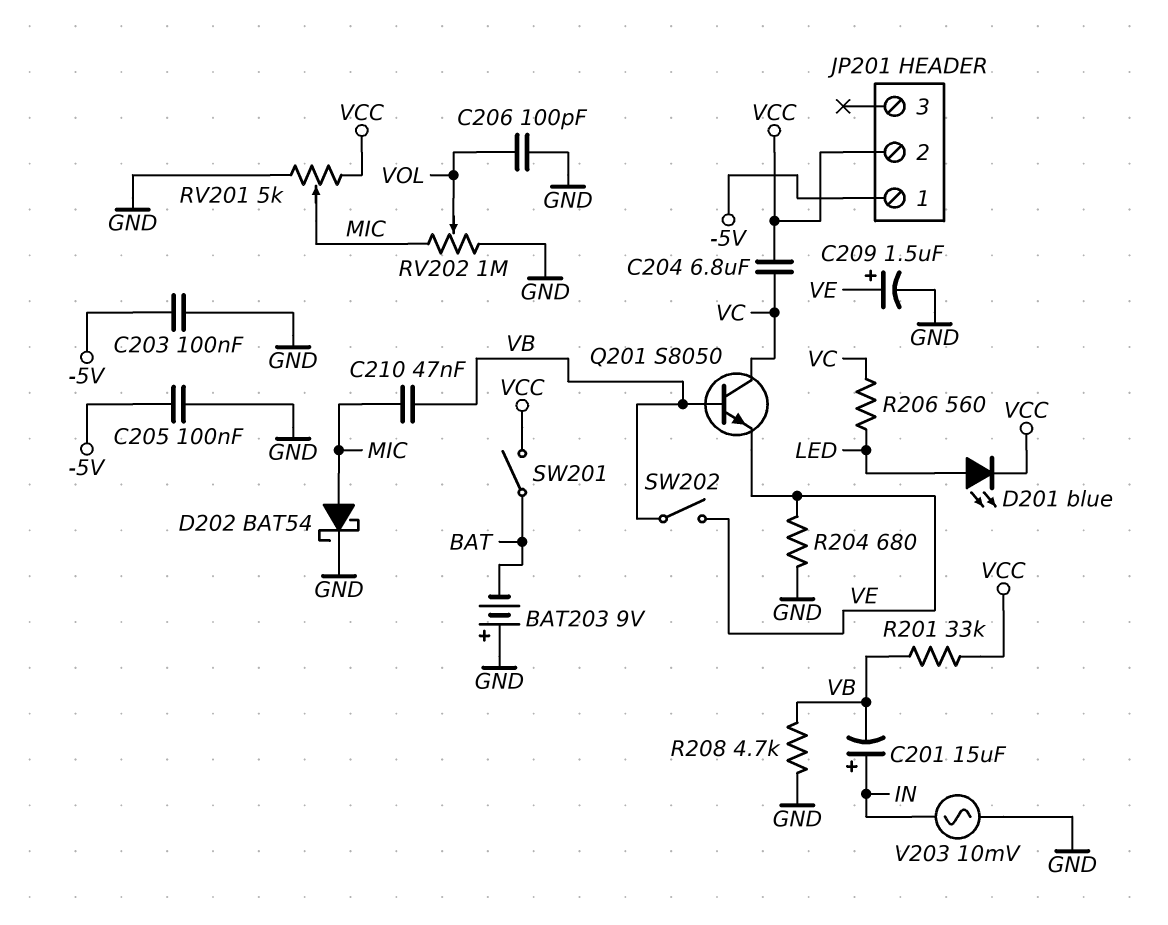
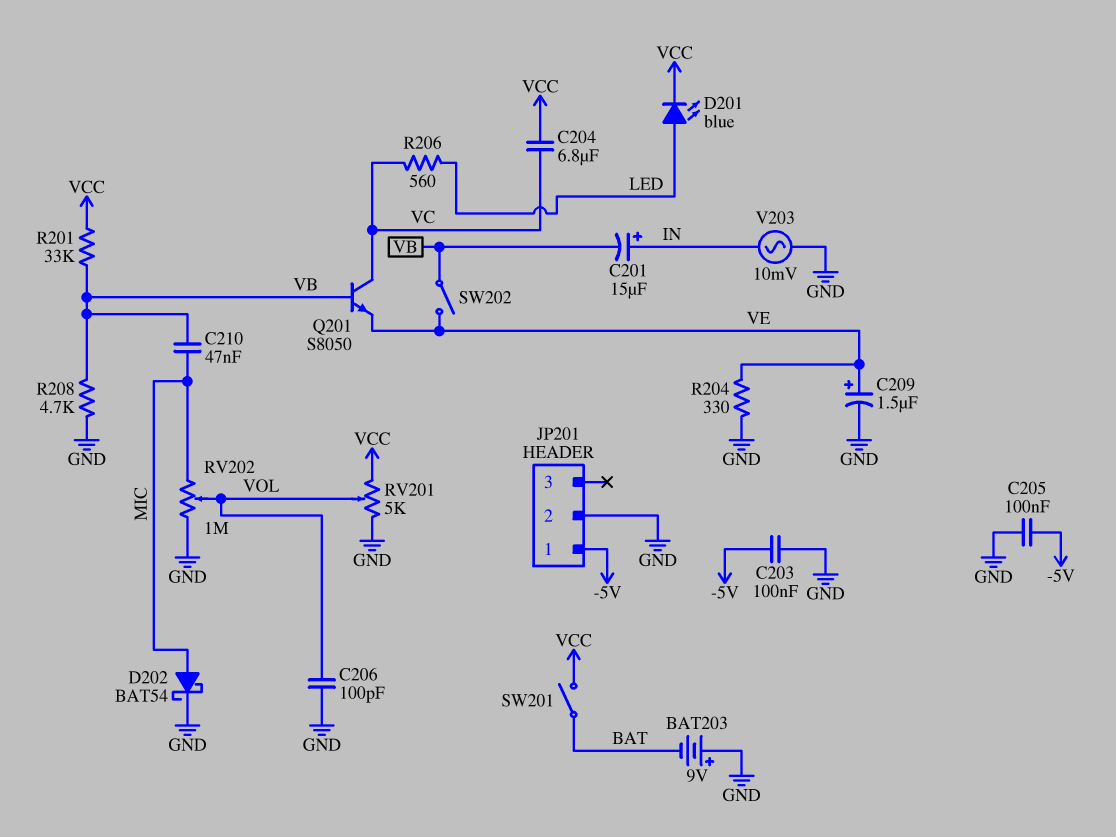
JP201 pin 2: VCC -> GND
R204: 680 (GND, VE) -> 330 (GND, VE)
RV201: 5k (GND, VCC, wiper MIC) -> 5k (GND, VCC, wiper VOL)

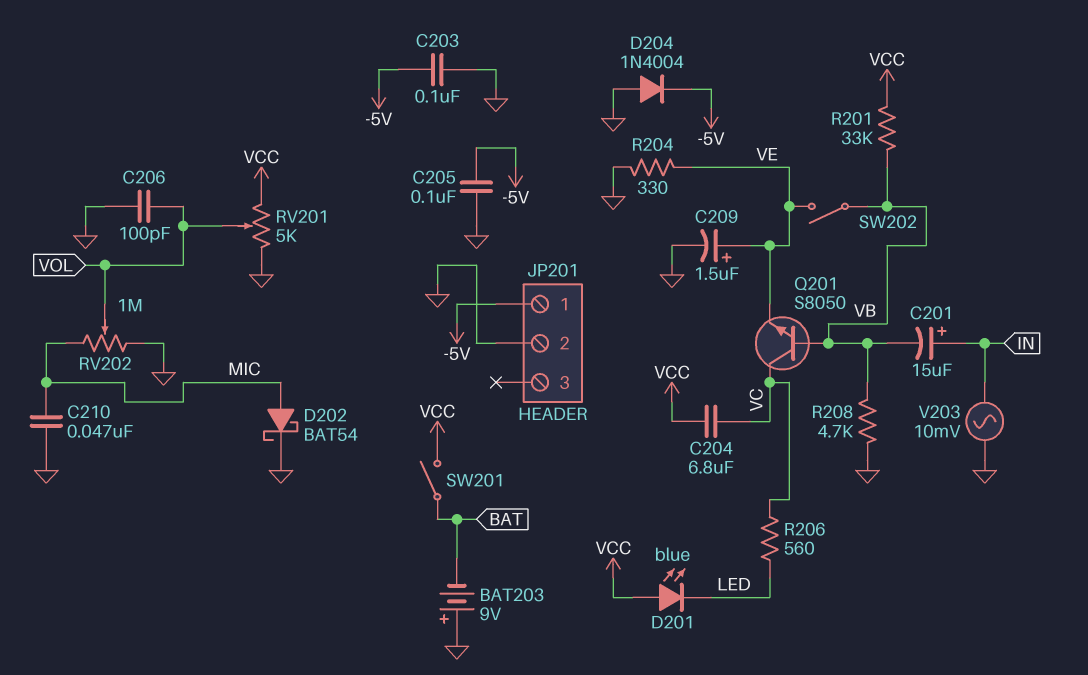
C210: 47nF (MIC, VB) -> 47nF (GND, MIC)
D201: LED blue (A LED, K VCC) -> LED blue (A VCC, K LED)
D204: none -> diode 1N4004 (A GND, K -5V)

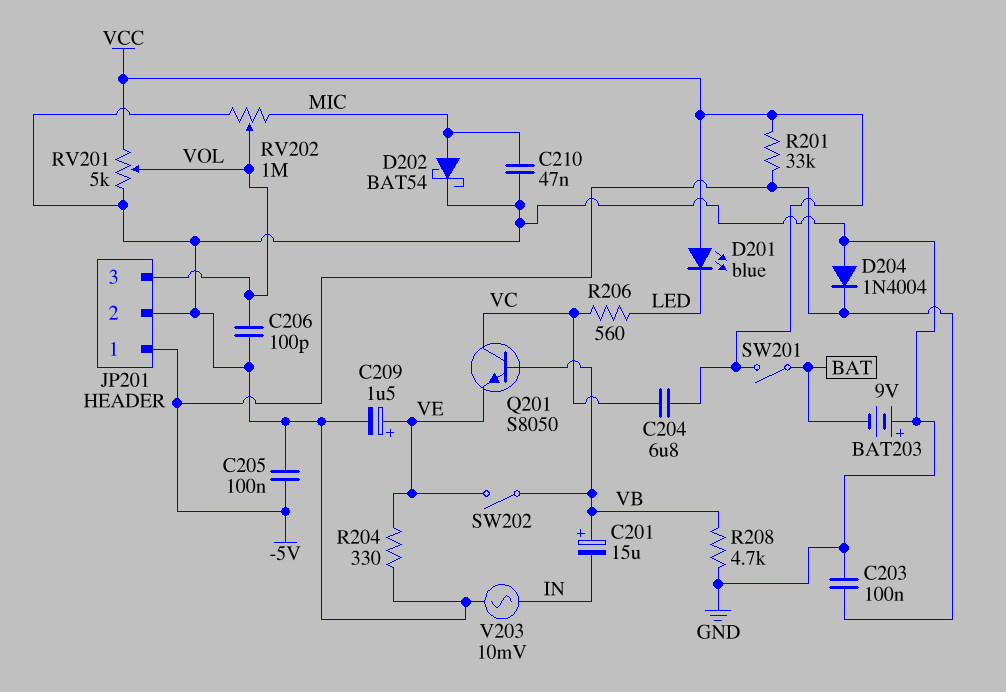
C201: 15uF (plus IN, minus VB) -> 15uF (plus VB, minus IN)
JP201 pin 3: none -> VOL
R201: 33k (VB, VCC) -> 33k (-5V, VCC)

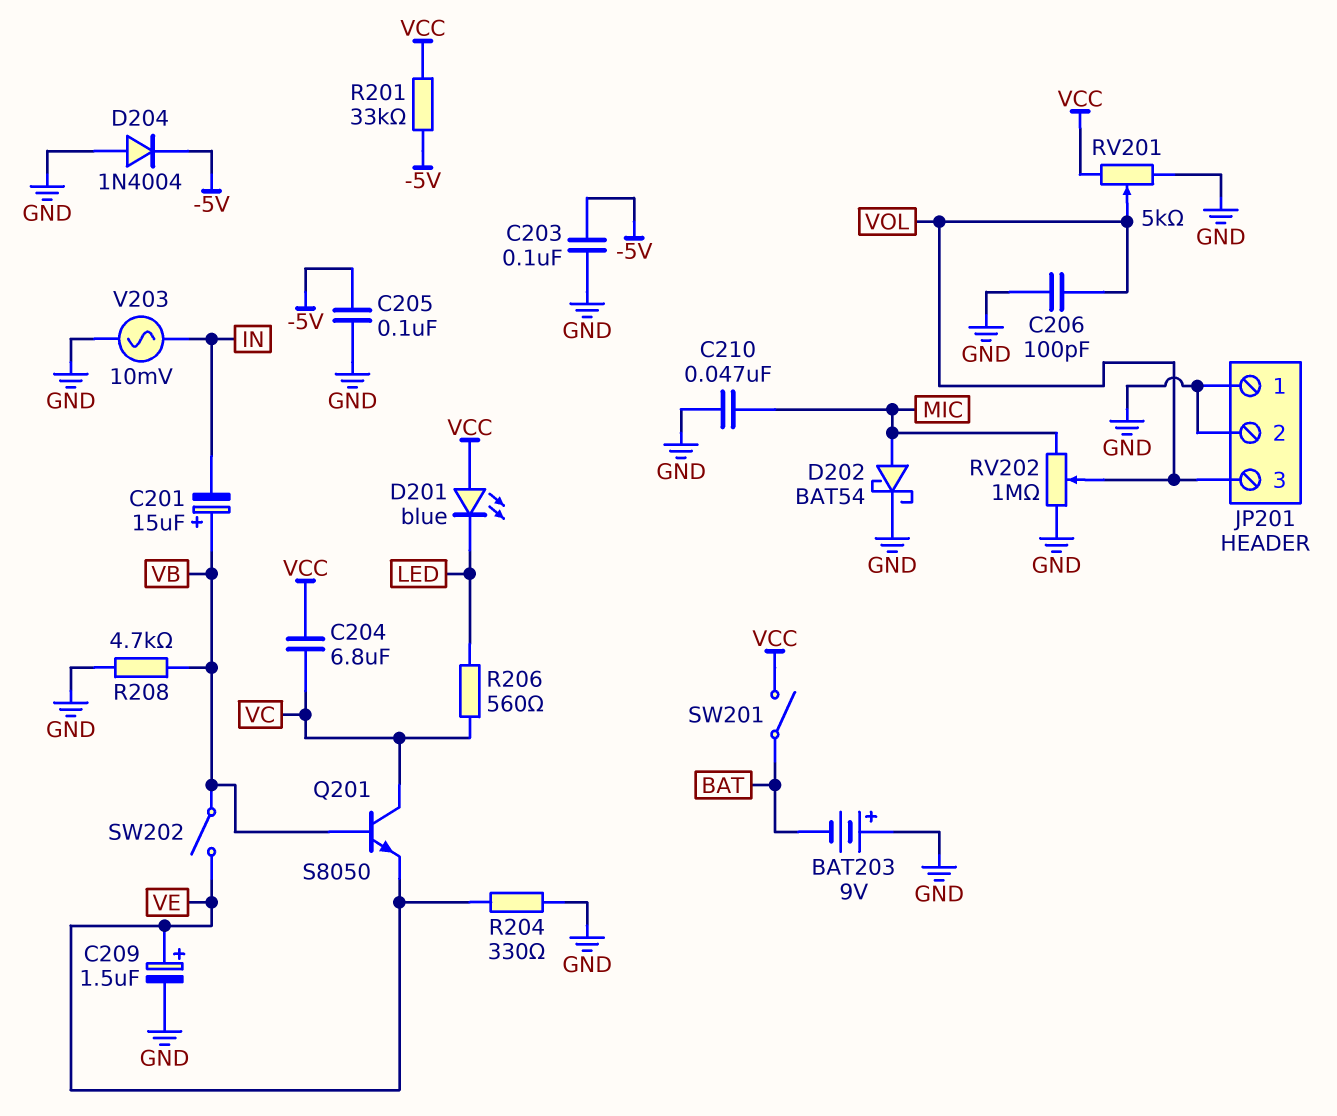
JP201 pin 1: -5V -> GND

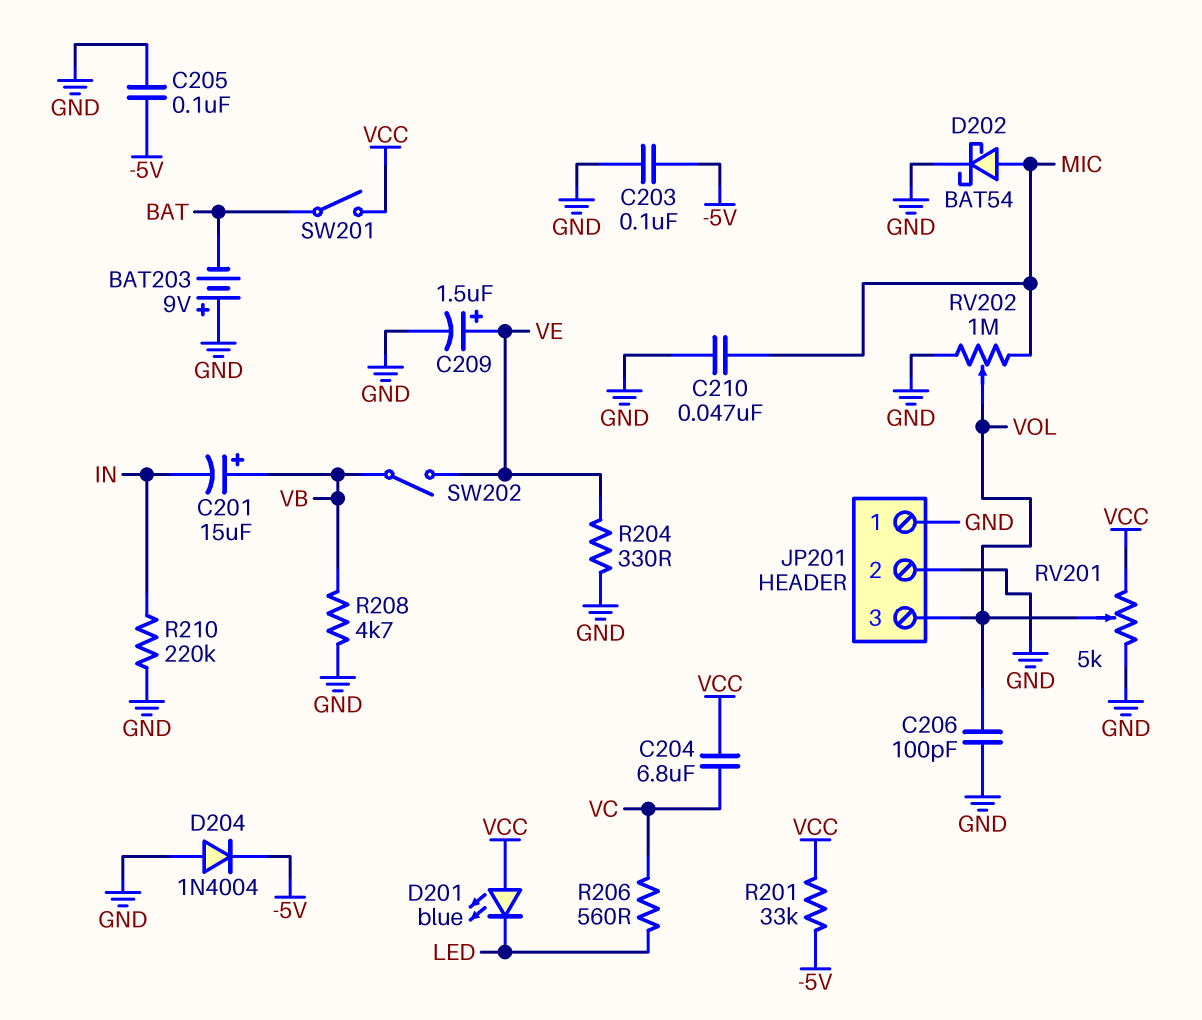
Q201: NPN S8050 (B VB, C VC, E VE) -> none
R210: none -> 220k (GND, IN)
V203: AC 10mV (GND, IN) -> none

